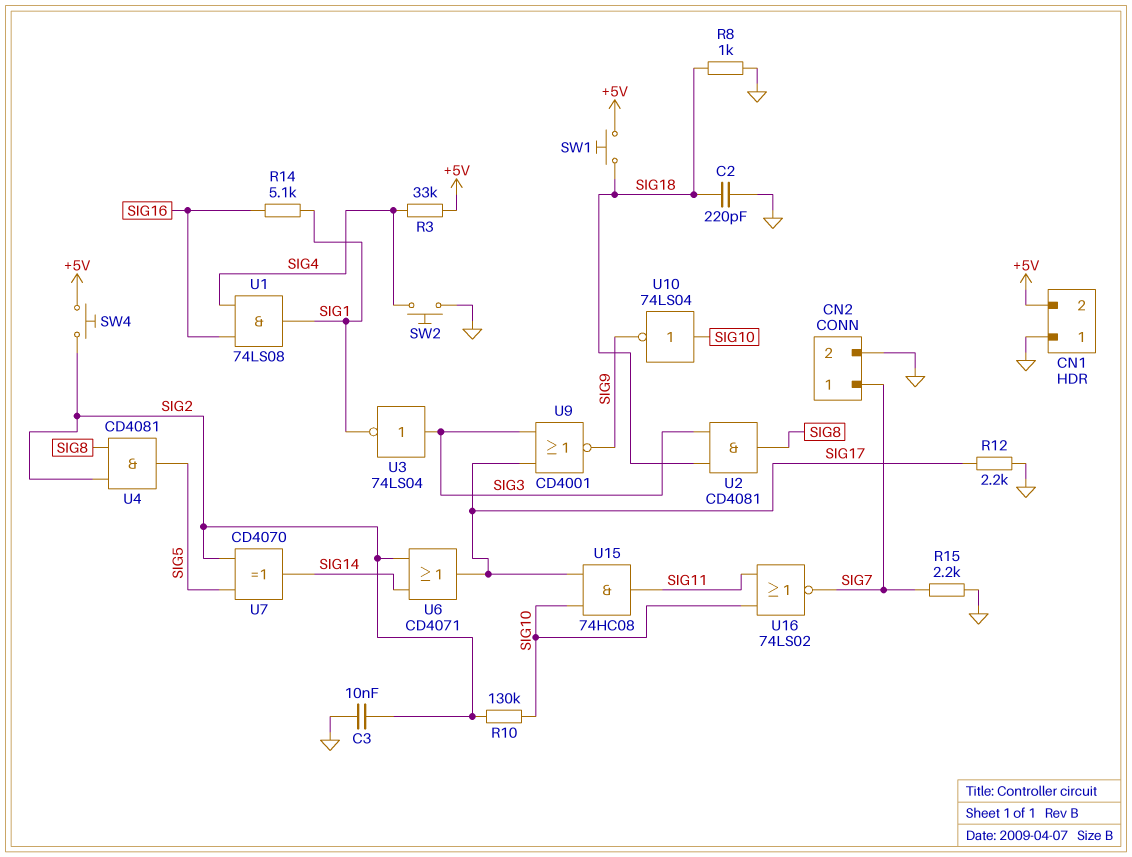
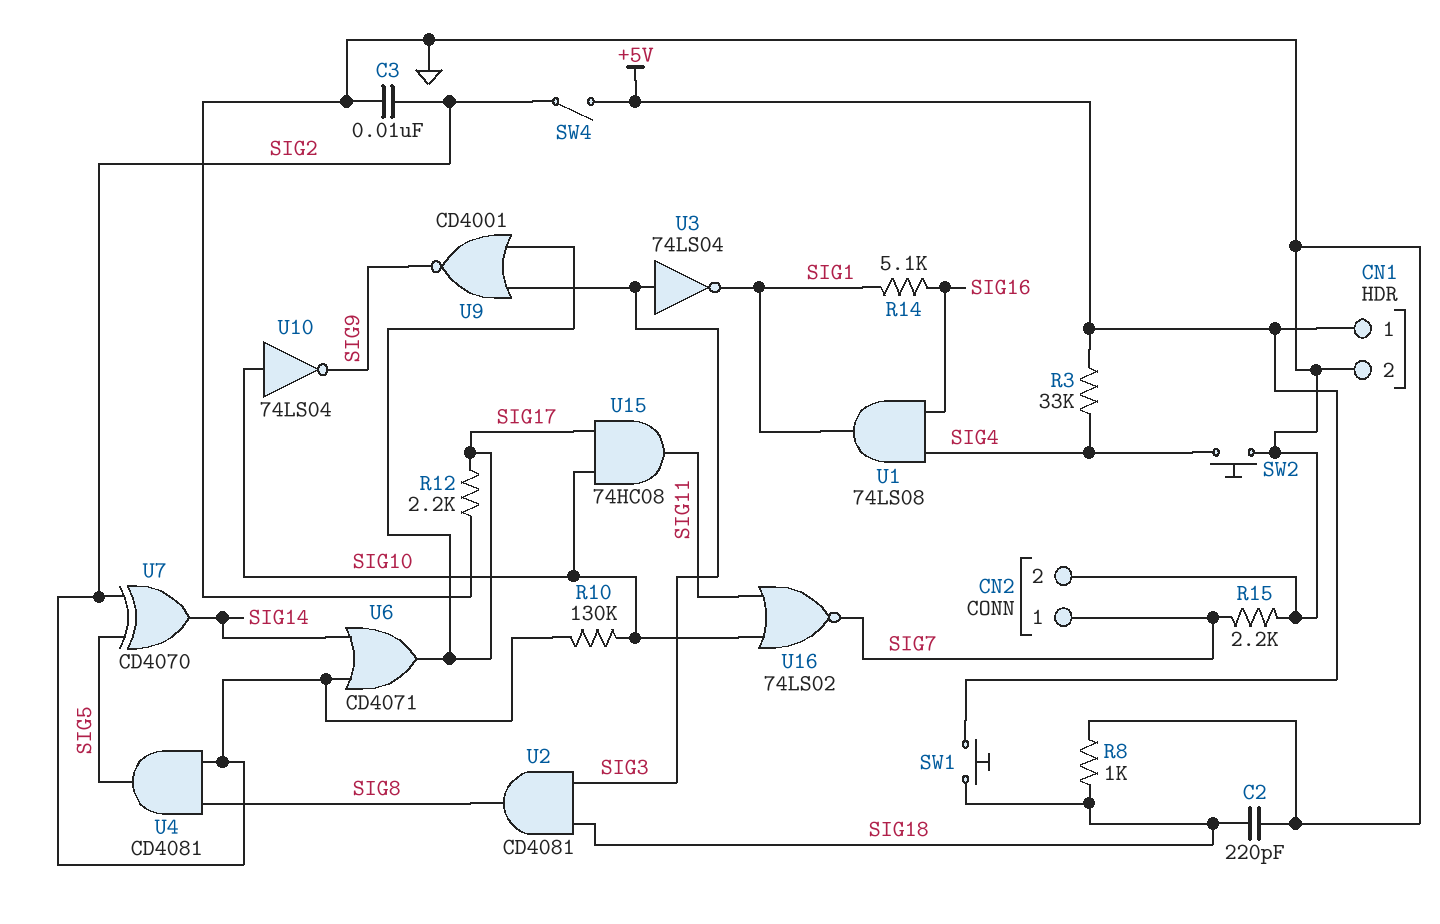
CN1 pin 1: GND -> +5V
CN1 pin 2: +5V -> GND
SW4: button (+5V, SIG2) -> switch (+5V, SIG2)

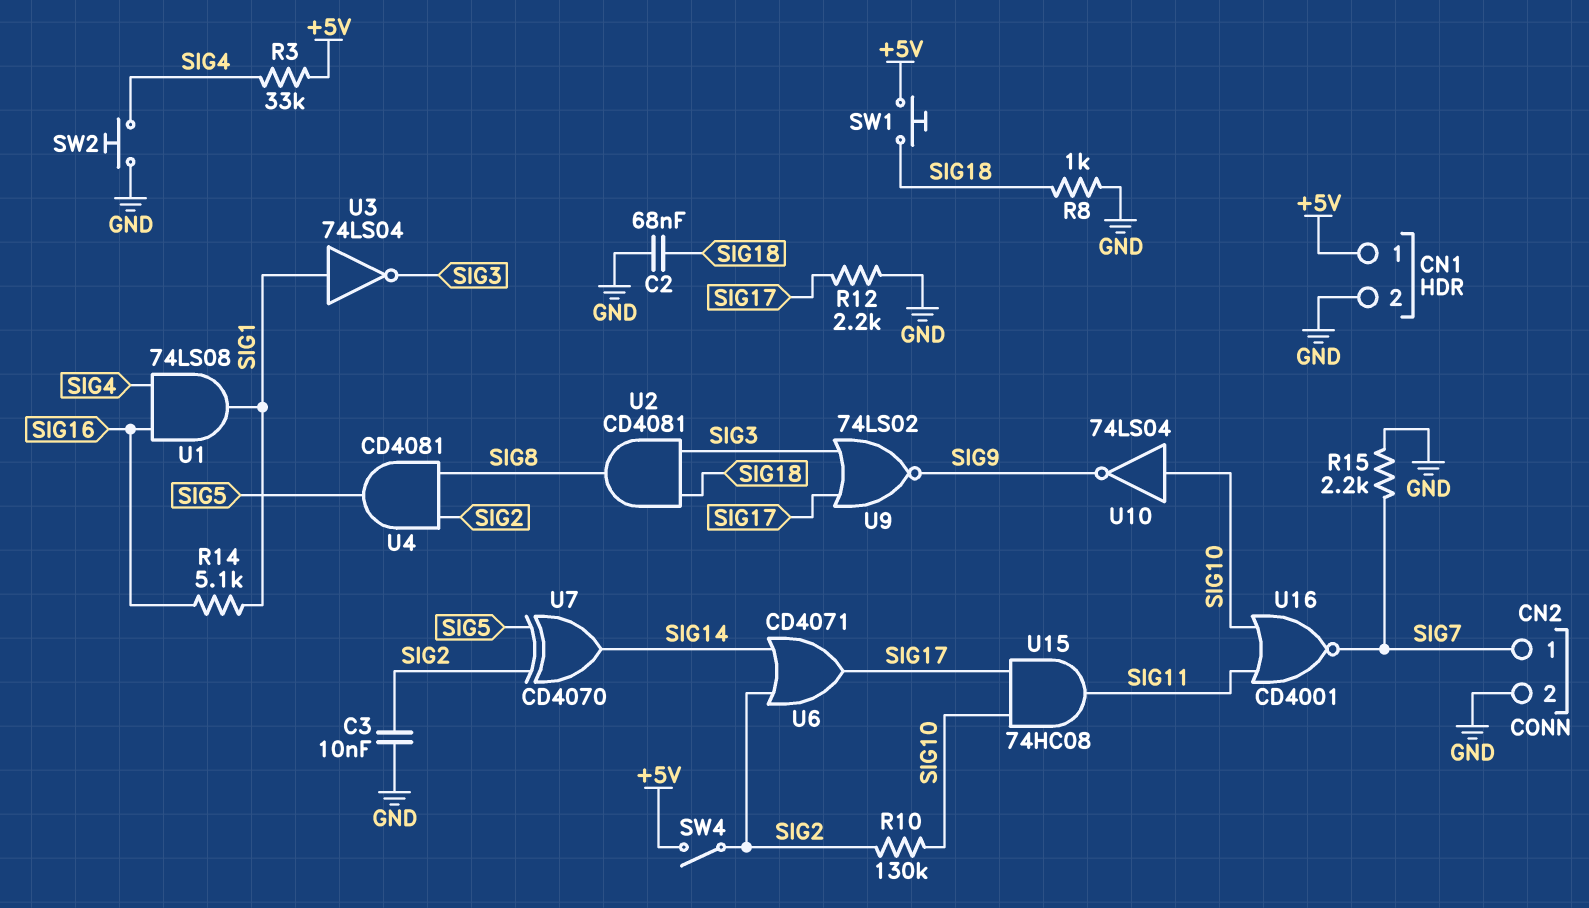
C2: 220pF (GND, SIG18) -> 68nF (GND, SIG18)
U3: NOT 74LS04 (in SIG3, out SIG1) -> NOT 74LS04 (in SIG1, out SIG3)
U9: NOR CD4001 (in SIG3, in SIG17, out SIG9) -> NOR 74LS02 (in SIG3, in SIG17, out SIG9)
U16: NOR 74LS02 (in SIG10, in SIG11, out SIG7) -> NOR CD4001 (in SIG10, in SIG11, out SIG7)

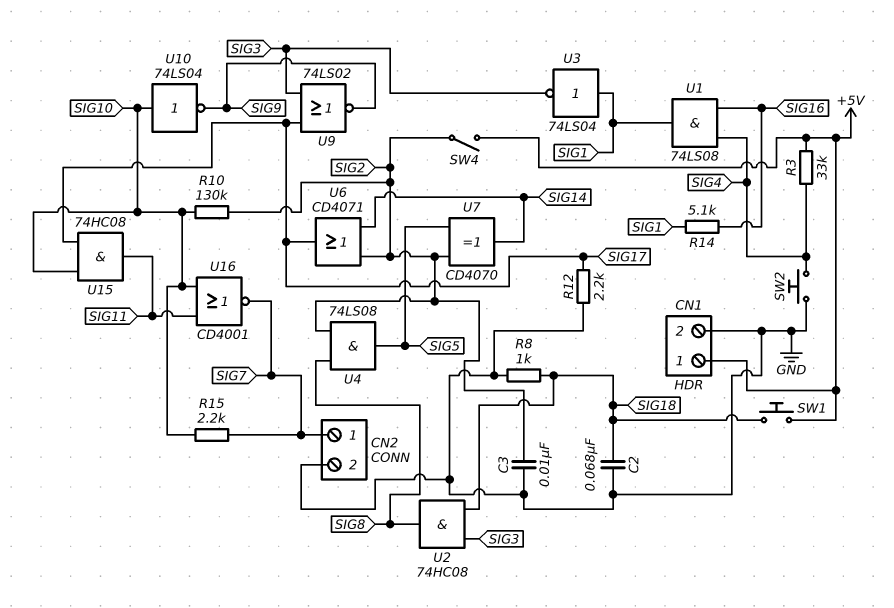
R15: 2.2k (GND, SIG7) -> 2.2k (SIG7, SIG10)
U2: AND CD4081 (in SIG3, in SIG18, out SIG8) -> AND 74HC08 (in SIG3, in SIG18, out SIG8)
U4: AND CD4081 (in SIG2, in SIG8, out SIG5) -> AND 74LS08 (in SIG2, in SIG8, out SIG5)

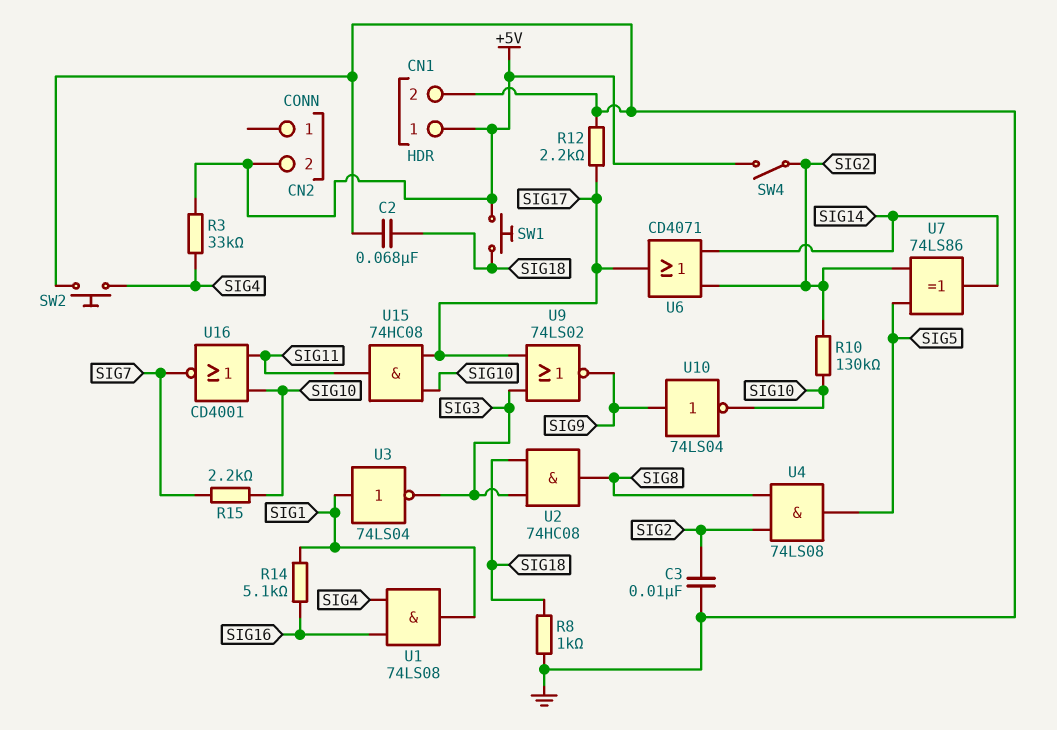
CN2 pin 1: SIG7 -> none
CN2 pin 2: GND -> +5V
U7: XOR CD4070 (in SIG2, in SIG5, out SIG14) -> XOR 74LS86 (in SIG2, in SIG5, out SIG14)
U10: NOT 74LS04 (in SIG10, out SIG9) -> NOT 74LS04 (in SIG9, out SIG10)

